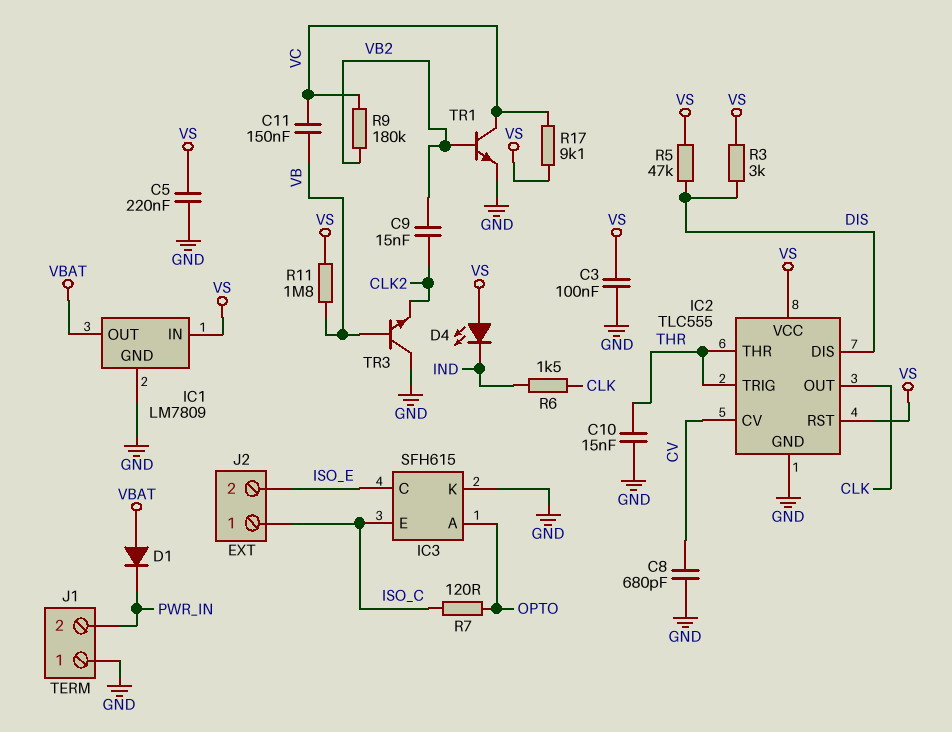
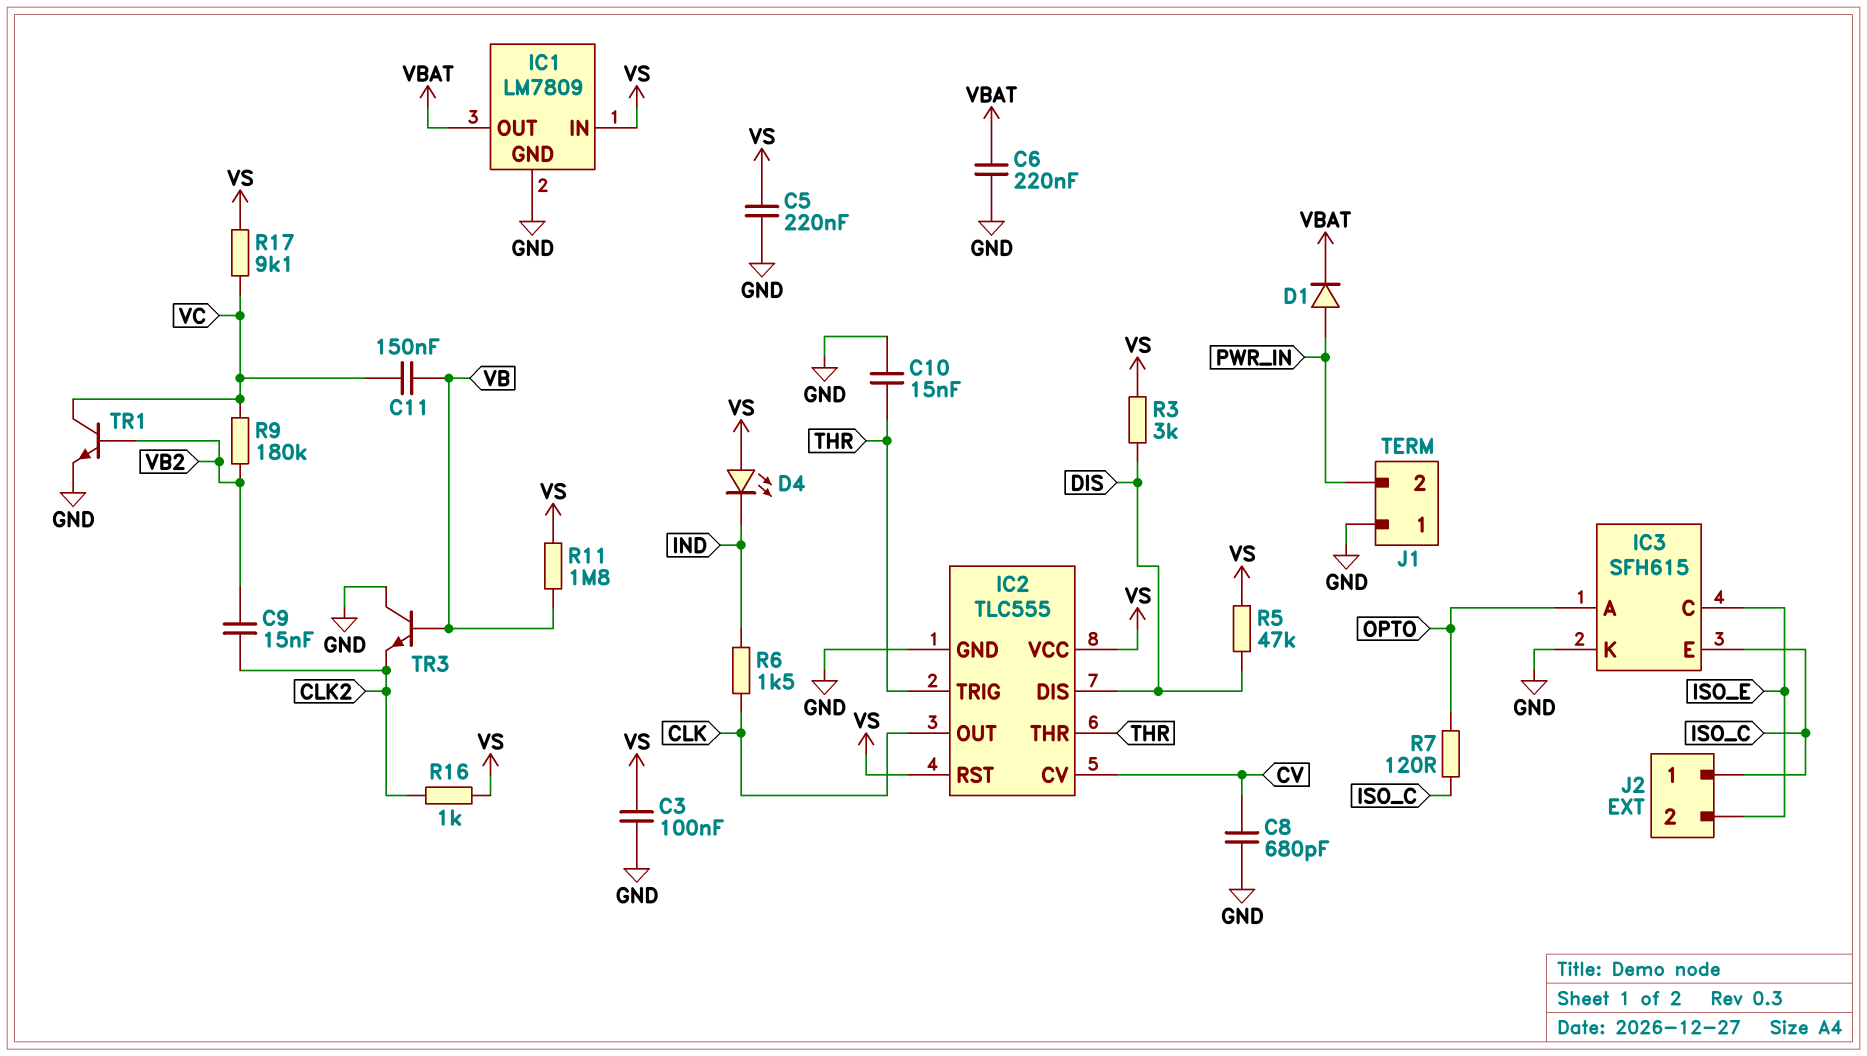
C6: none -> 220nF (GND, VBAT)
D1: diode (A VBAT, K PWR_IN) -> diode (A PWR_IN, K VBAT)
R16: none -> 1k (CLK2, VS)

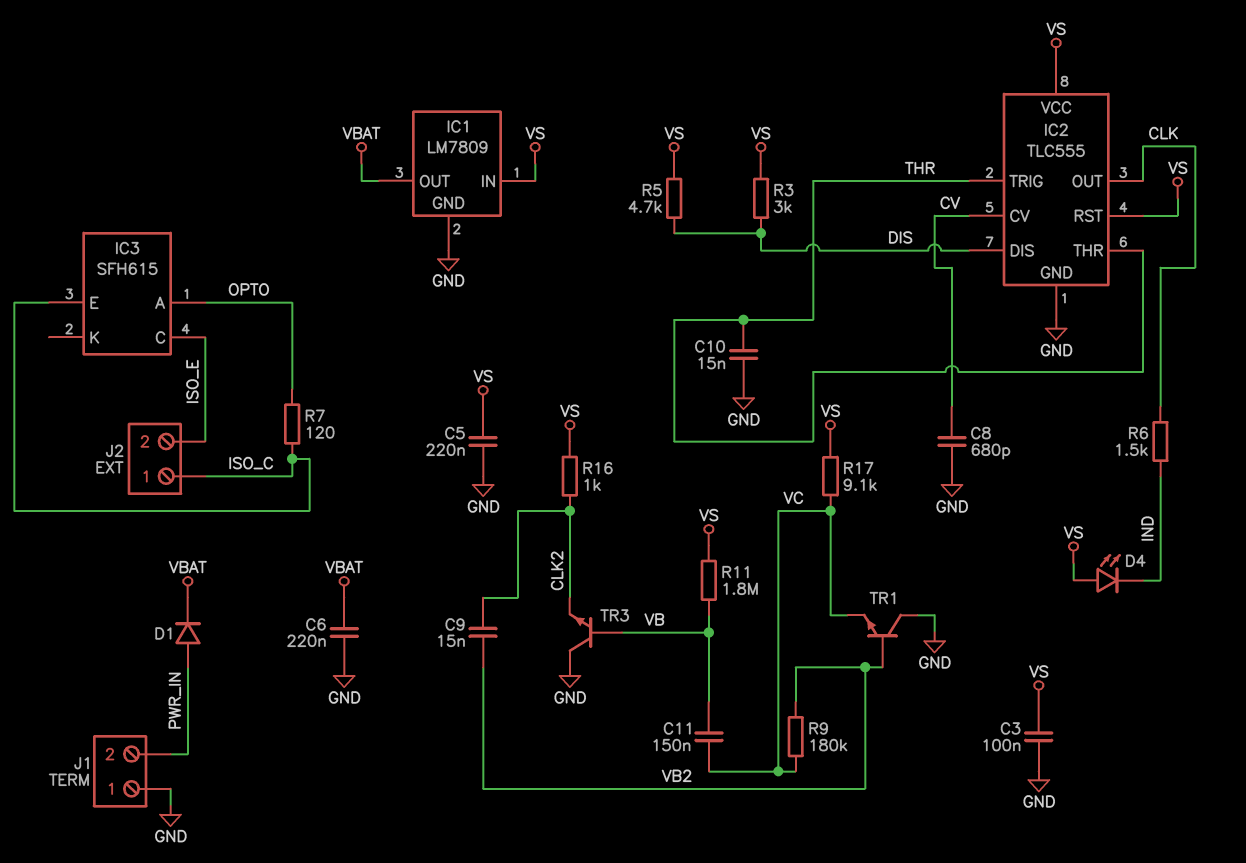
IC3 pin K: GND -> none
R5: 47k (DIS, VS) -> 4.7k (DIS, VS)
TR1: NPN (B VB2, C VC, E GND) -> NPN (B VB2, C GND, E VC)

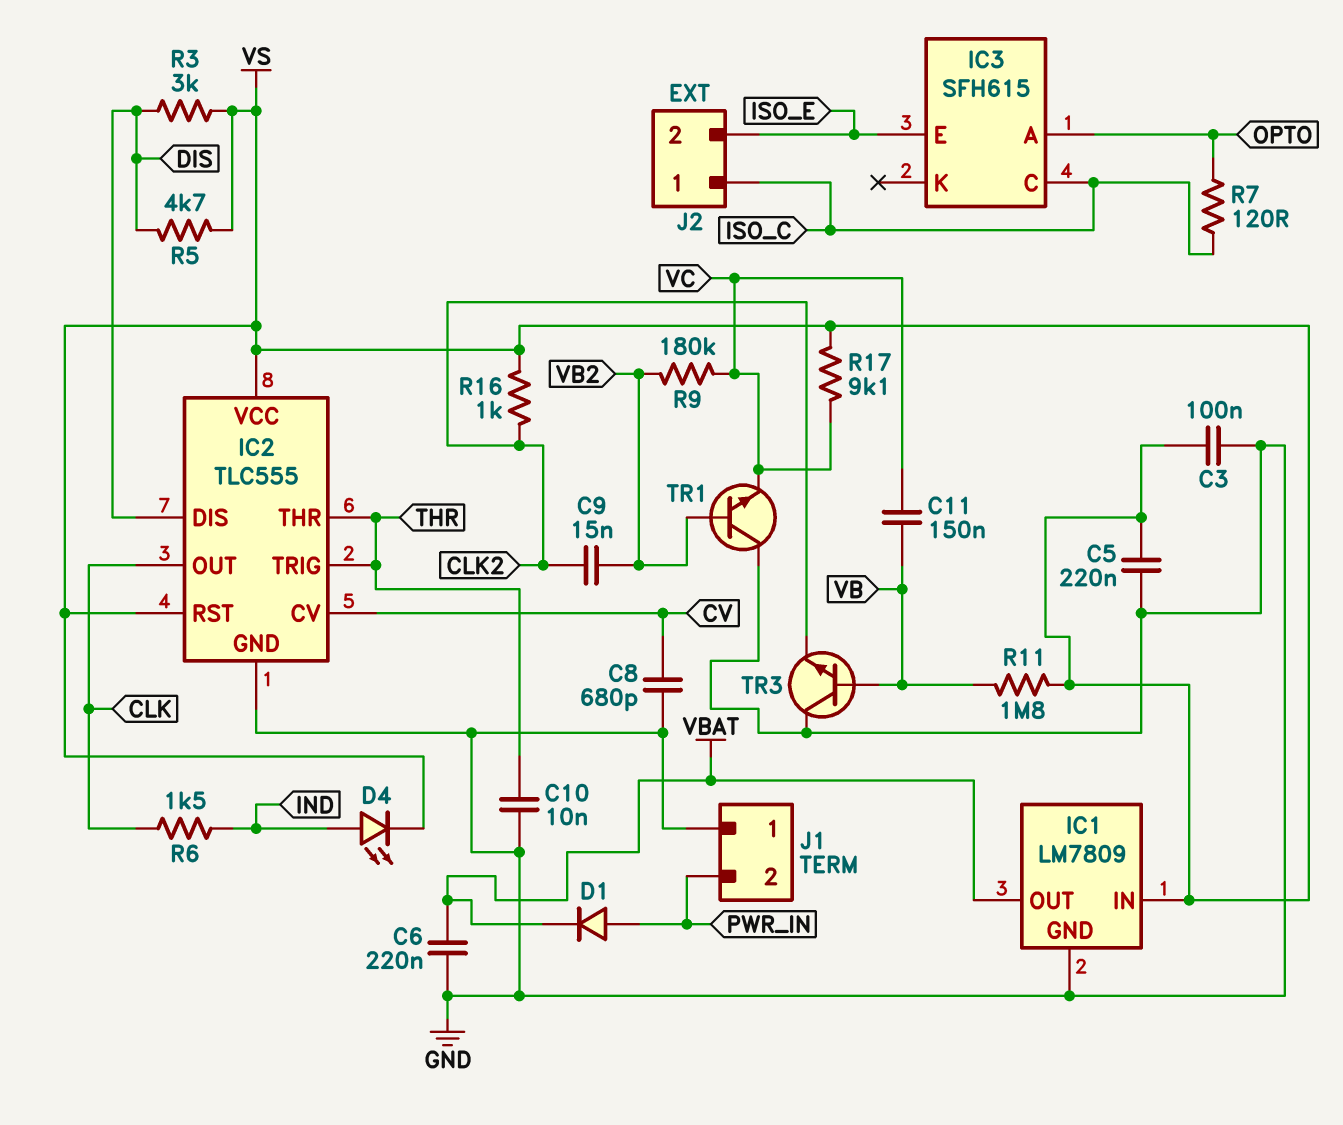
C10: 15nF (GND, THR) -> 10nF (GND, THR)
D4: LED (A VS, K IND) -> LED (A IND, K VS)
IC3 pin C: ISO_E -> ISO_C
IC3 pin E: ISO_C -> ISO_E

